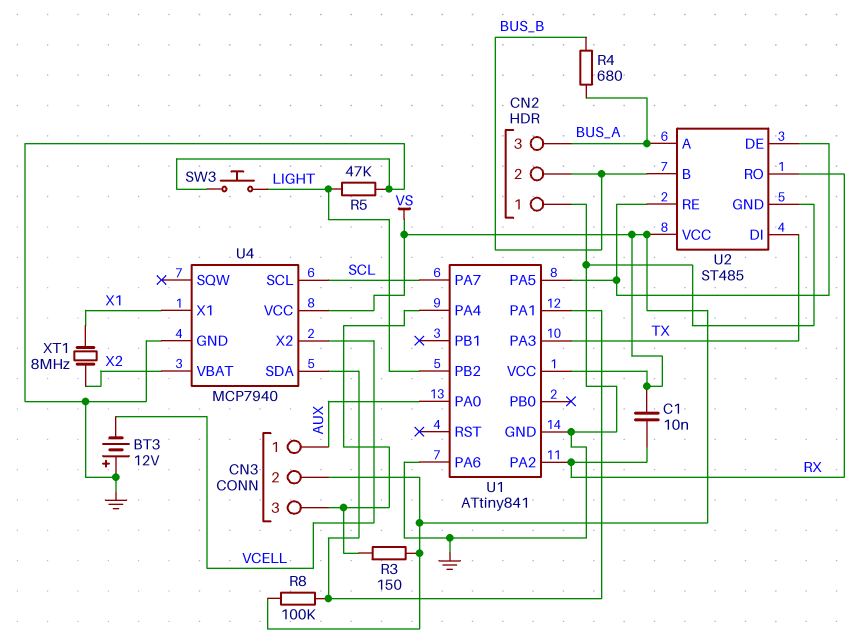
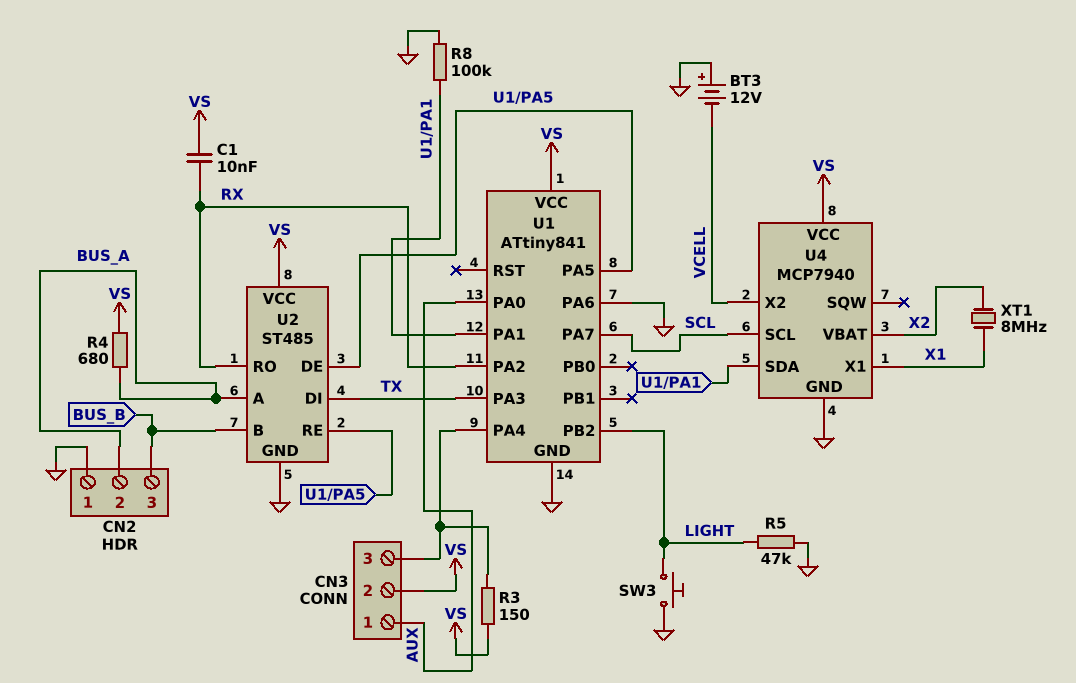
CN2 pin 2: BUS_B -> BUS_A
CN2 pin 3: BUS_A -> BUS_B
R4: 680 (BUS_A, BUS_B) -> 680 (BUS_A, VS)
R8: 100k (U1/PA1, VS) -> 100k (GND, U1/PA1)

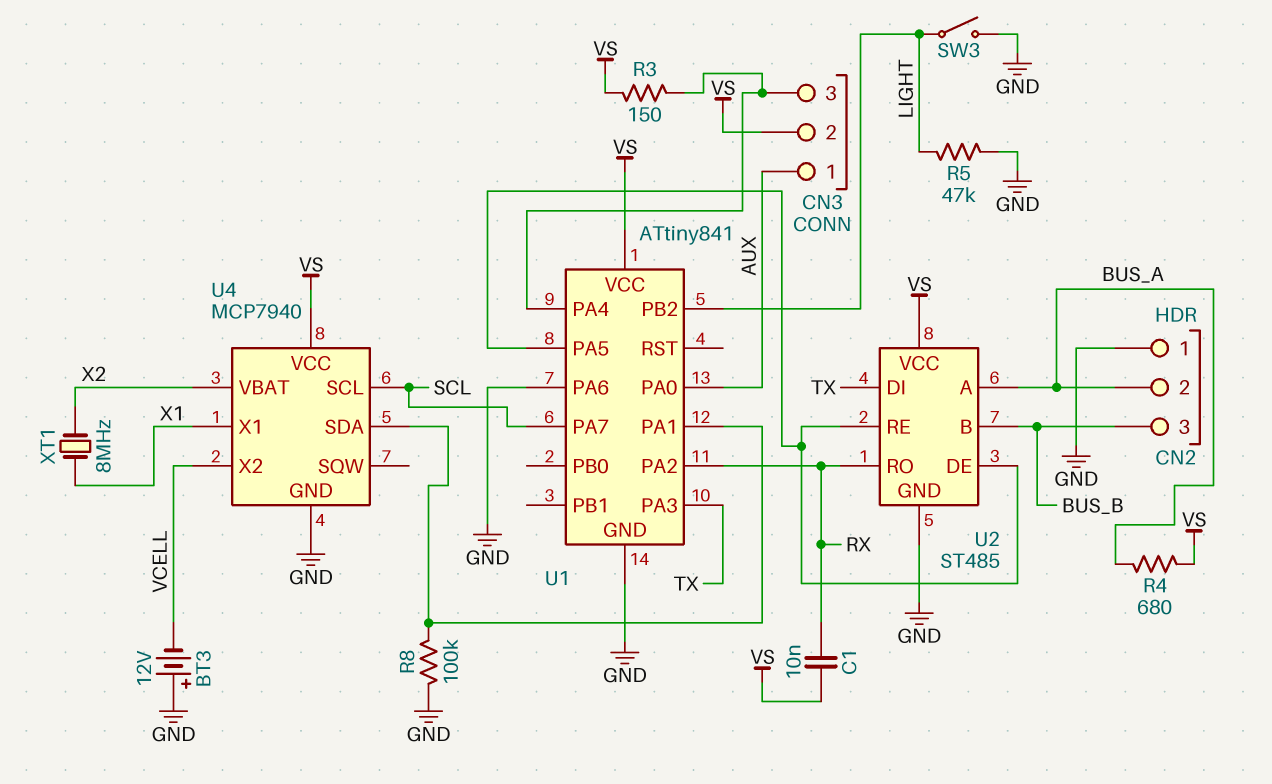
SW3: button (GND, LIGHT) -> switch (GND, LIGHT)

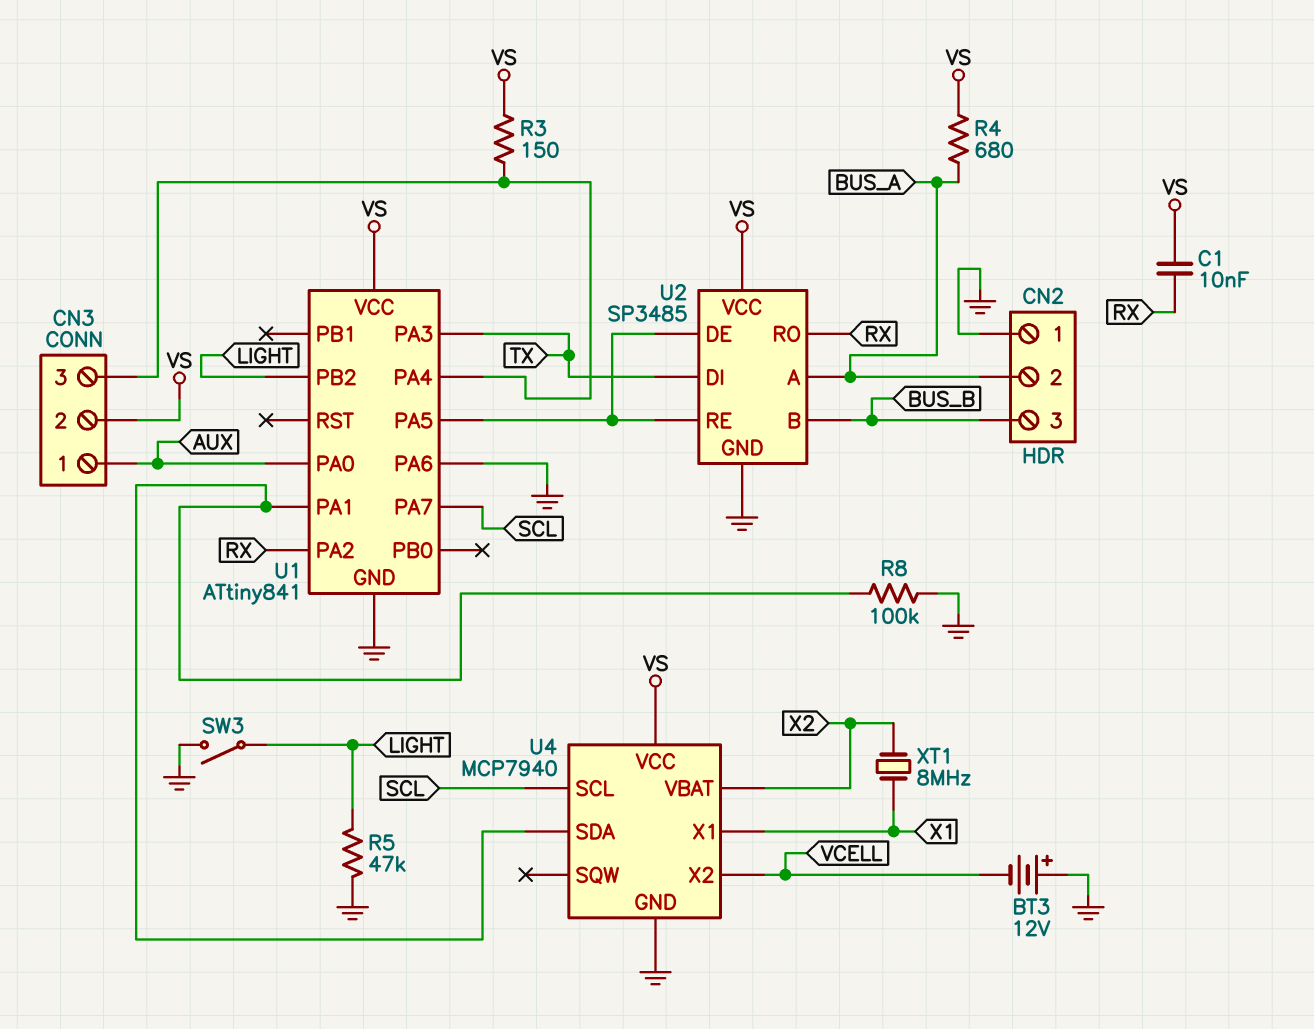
U2: ST485 -> SP3485

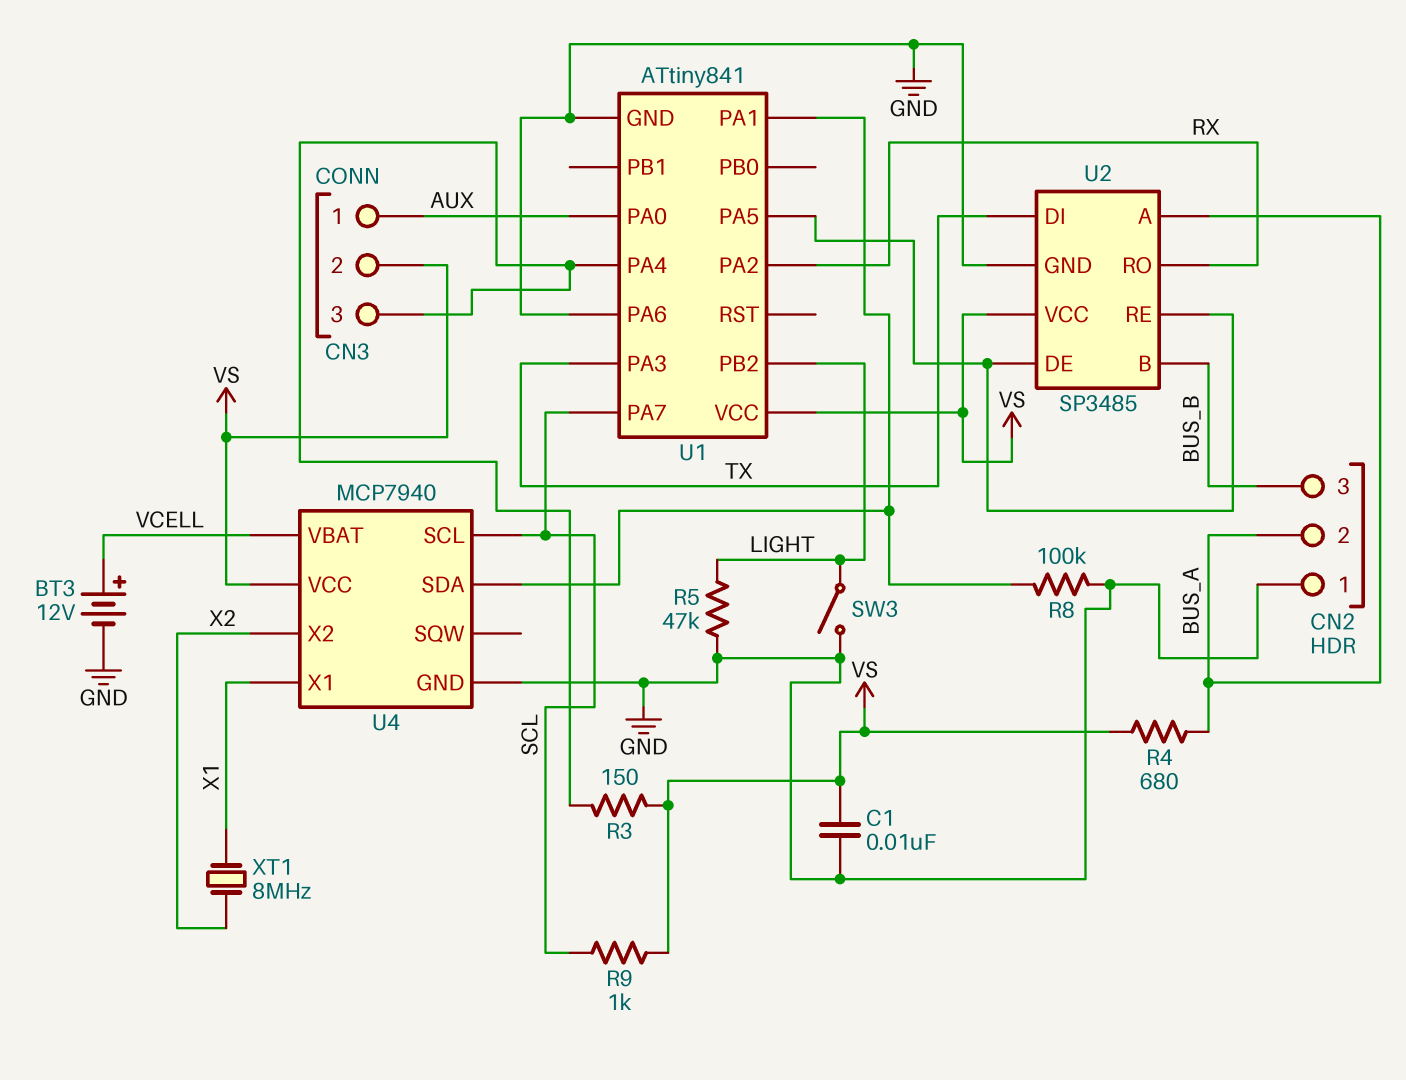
BT3: 12V (plus GND, minus VCELL) -> 12V (plus VCELL, minus GND)
C1: 10nF (RX, VS) -> 10nF (GND, VS)
R9: none -> 1k (SCL, VS)
U4 pin VBAT: X2 -> VCELL
U4 pin X2: VCELL -> X2

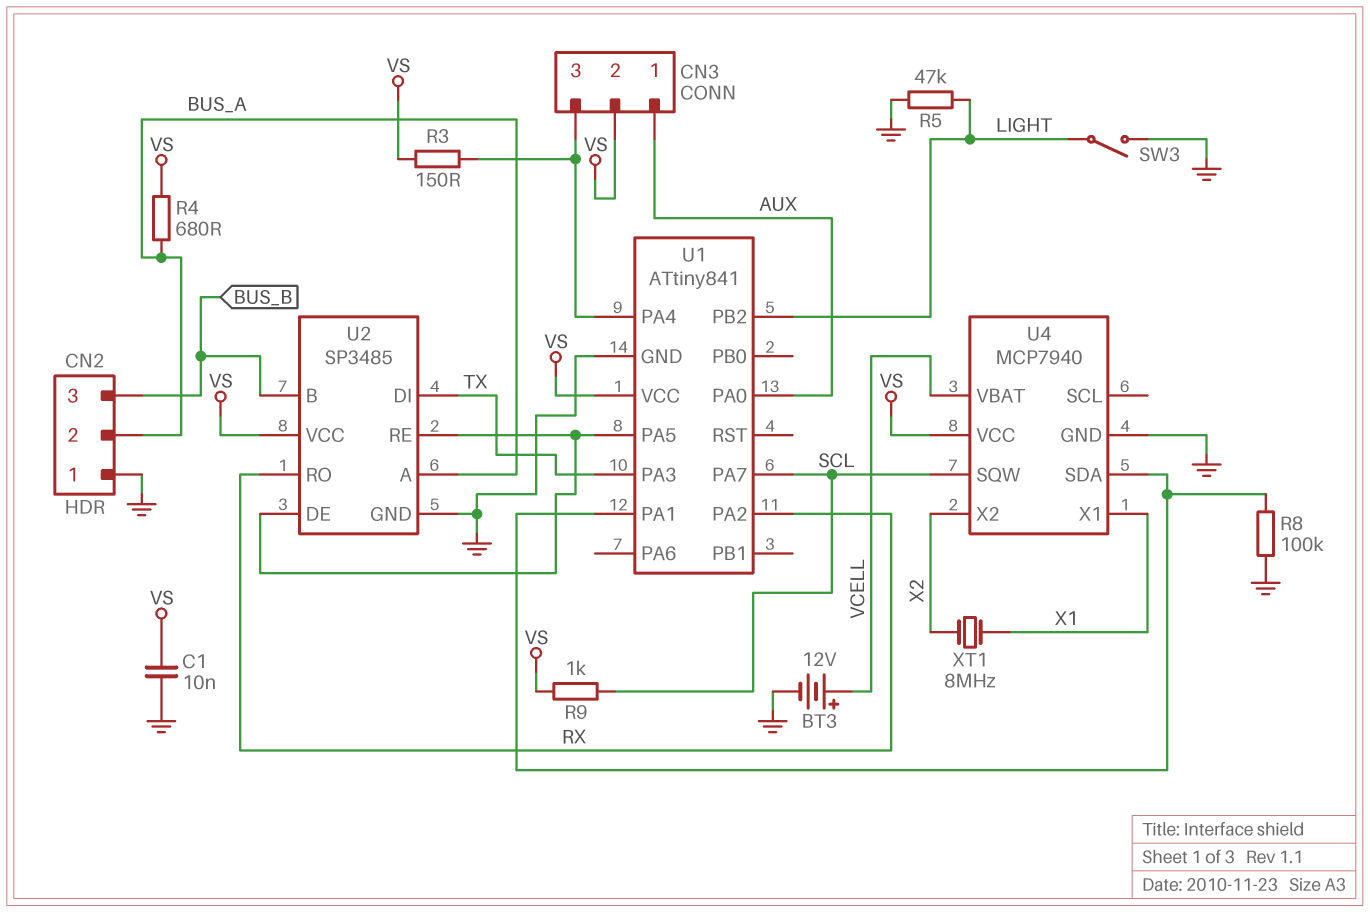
U1 pin PA6: GND -> none
U4 pin SCL: SCL -> none
U4 pin SQW: none -> SCL

